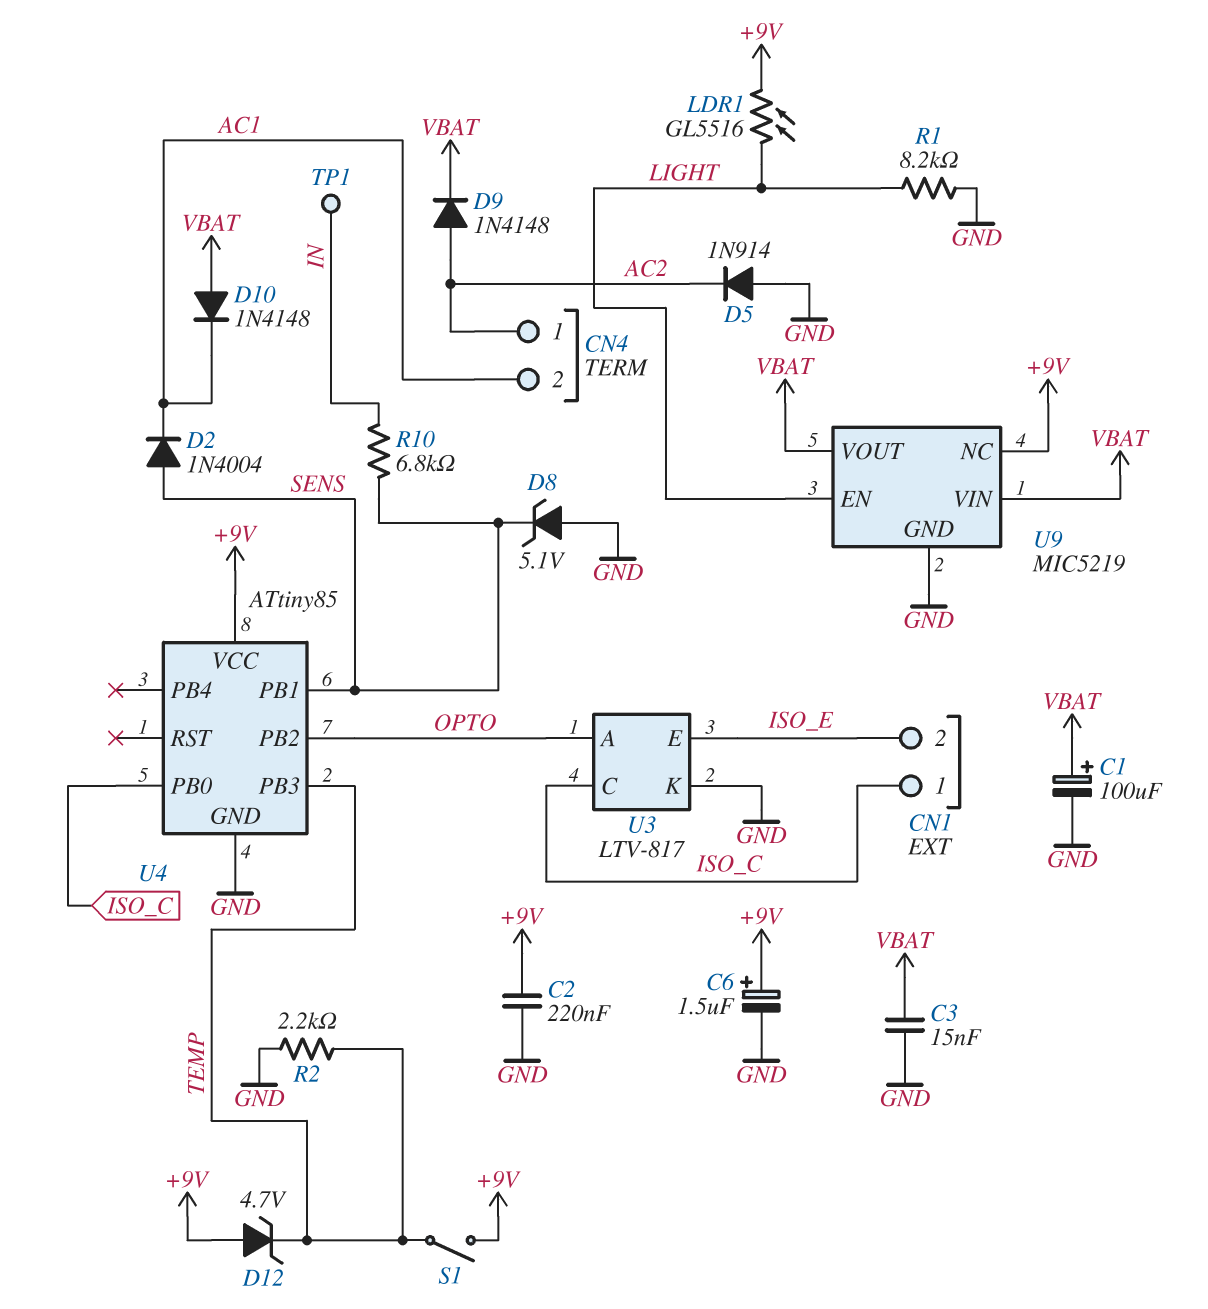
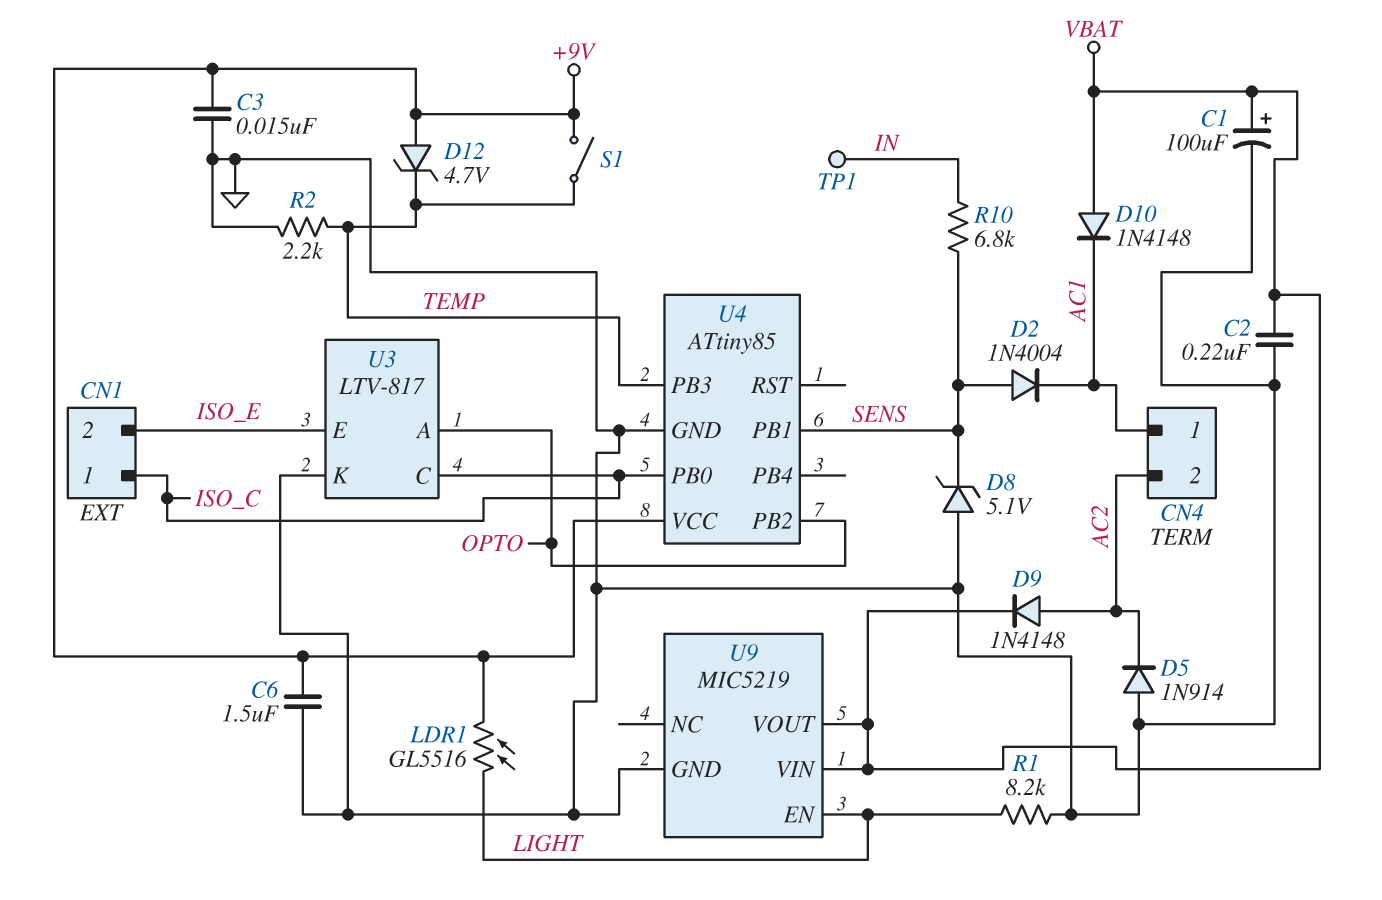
C2: 220nF (+9V, GND) -> 220nF (GND, VBAT)
C3: 15nF (GND, VBAT) -> 15nF (+9V, GND)
C6: 1.5uF (plus +9V, minus GND) -> 1.5uF (+9V, GND)
CN4 pin 1: AC2 -> AC1
CN4 pin 2: AC1 -> AC2
U9 pin NC: +9V -> none

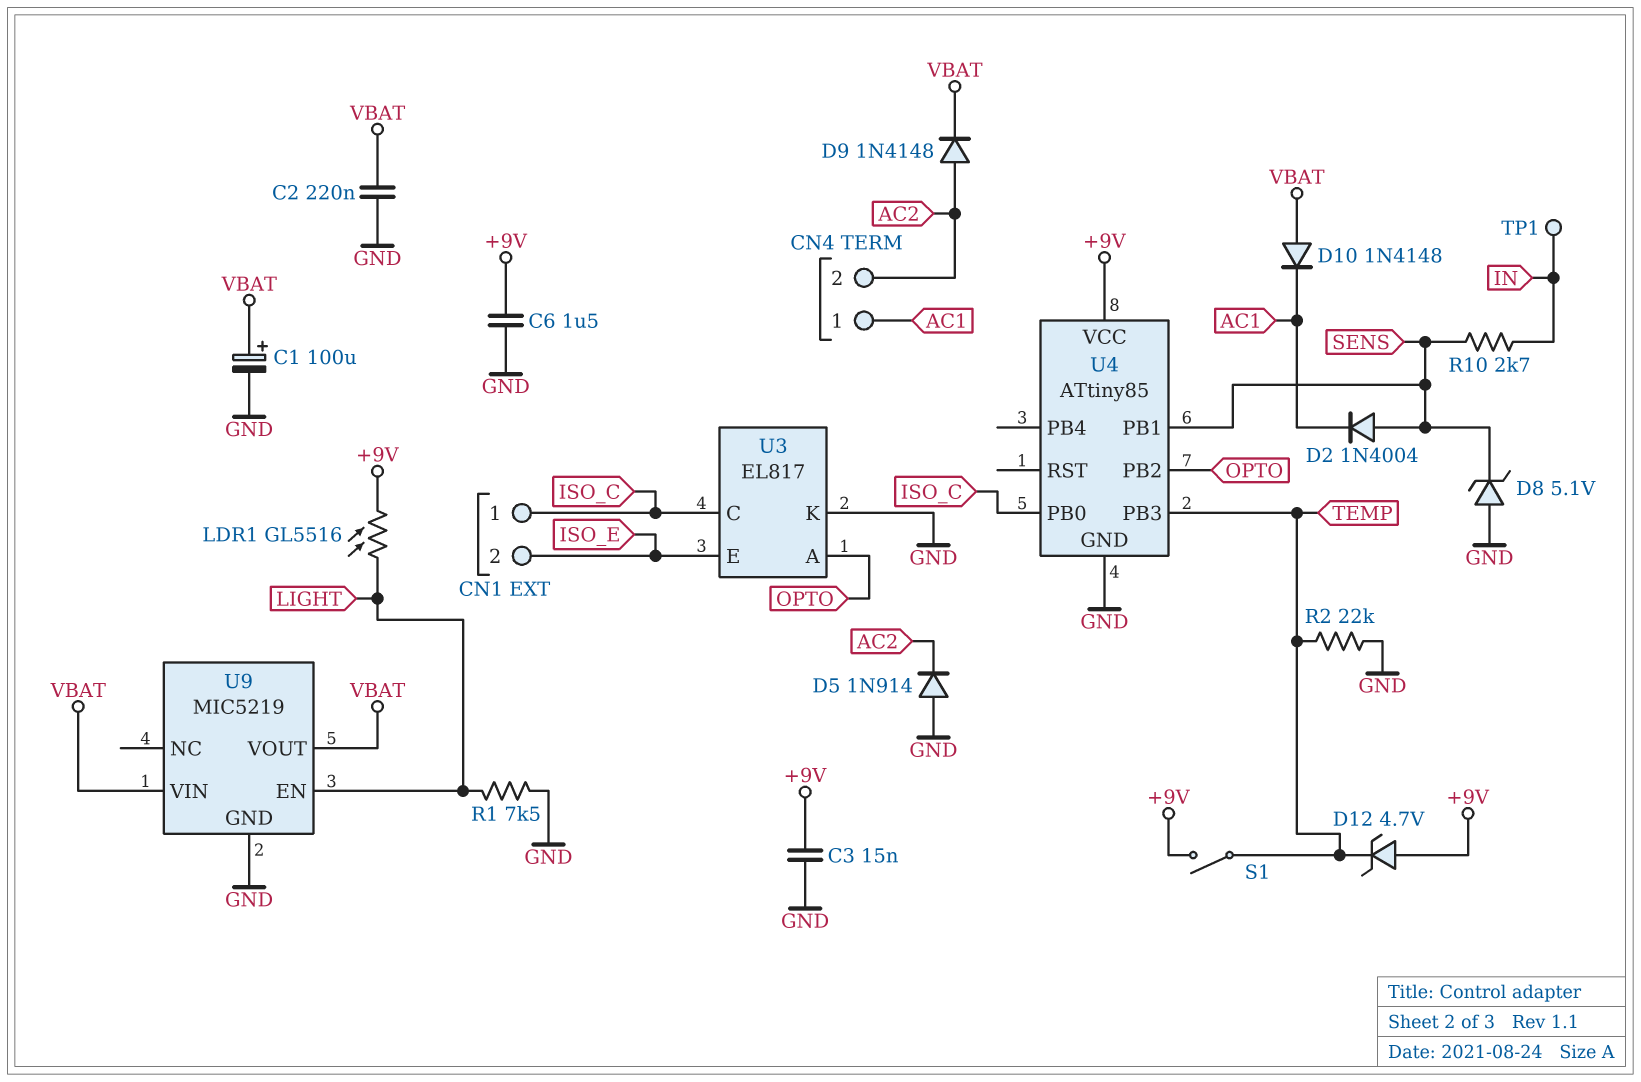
R1: 8.2k (GND, LIGHT) -> 7.5k (GND, LIGHT)
R2: 2.2k (GND, TEMP) -> 22k (GND, TEMP)
R10: 6.8k (IN, SENS) -> 2.7k (IN, SENS)
U3: LTV-817 -> EL817

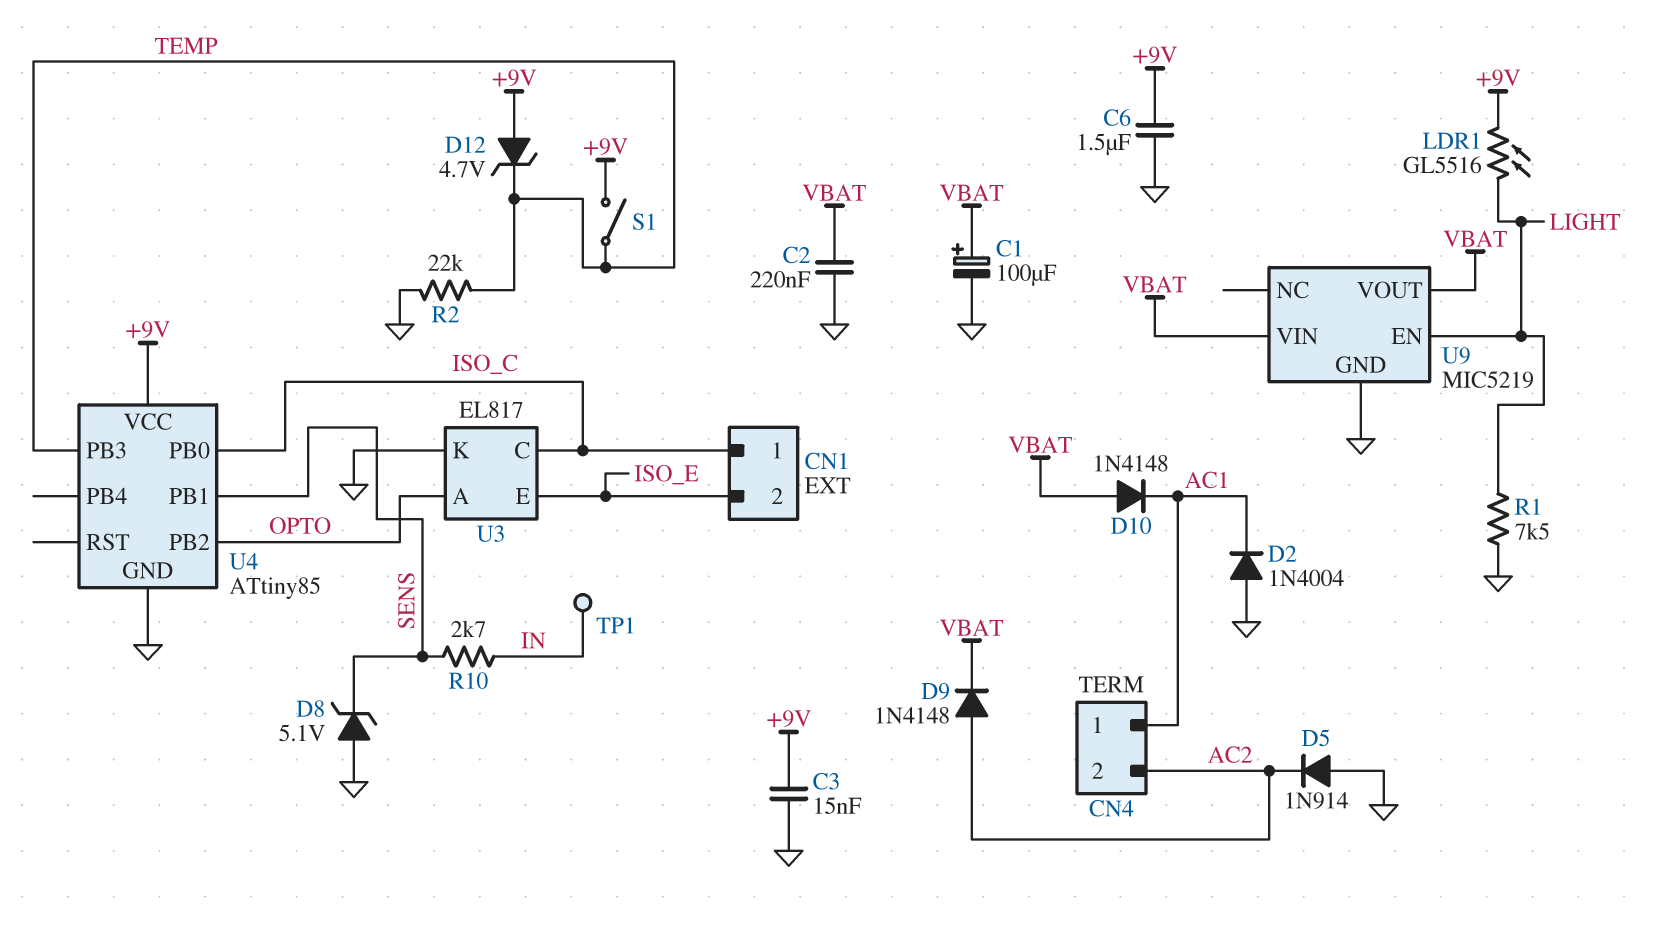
D2: diode 1N4004 (A SENS, K AC1) -> diode 1N4004 (A GND, K AC1)

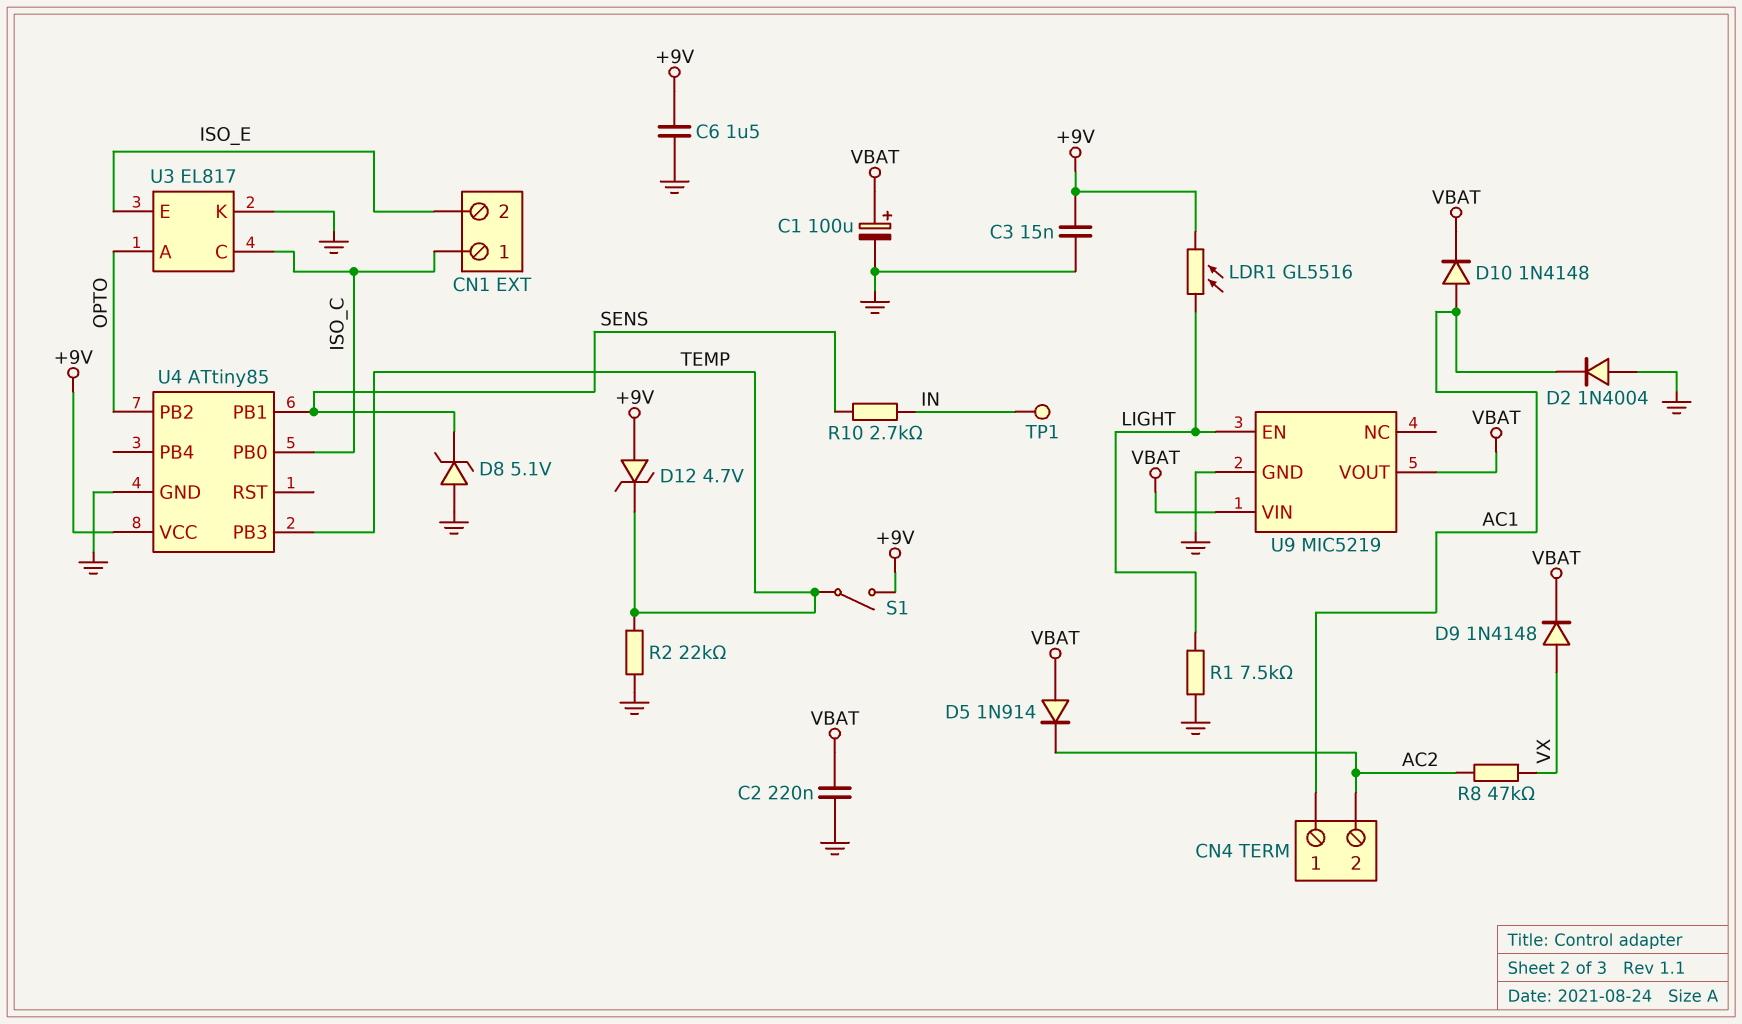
D5: diode 1N914 (A GND, K AC2) -> diode 1N914 (A VBAT, K AC2)
D9: diode 1N4148 (A AC2, K VBAT) -> diode 1N4148 (A VX, K VBAT)
D10: diode 1N4148 (A VBAT, K AC1) -> diode 1N4148 (A AC1, K VBAT)
R8: none -> 47k (AC2, VX)

